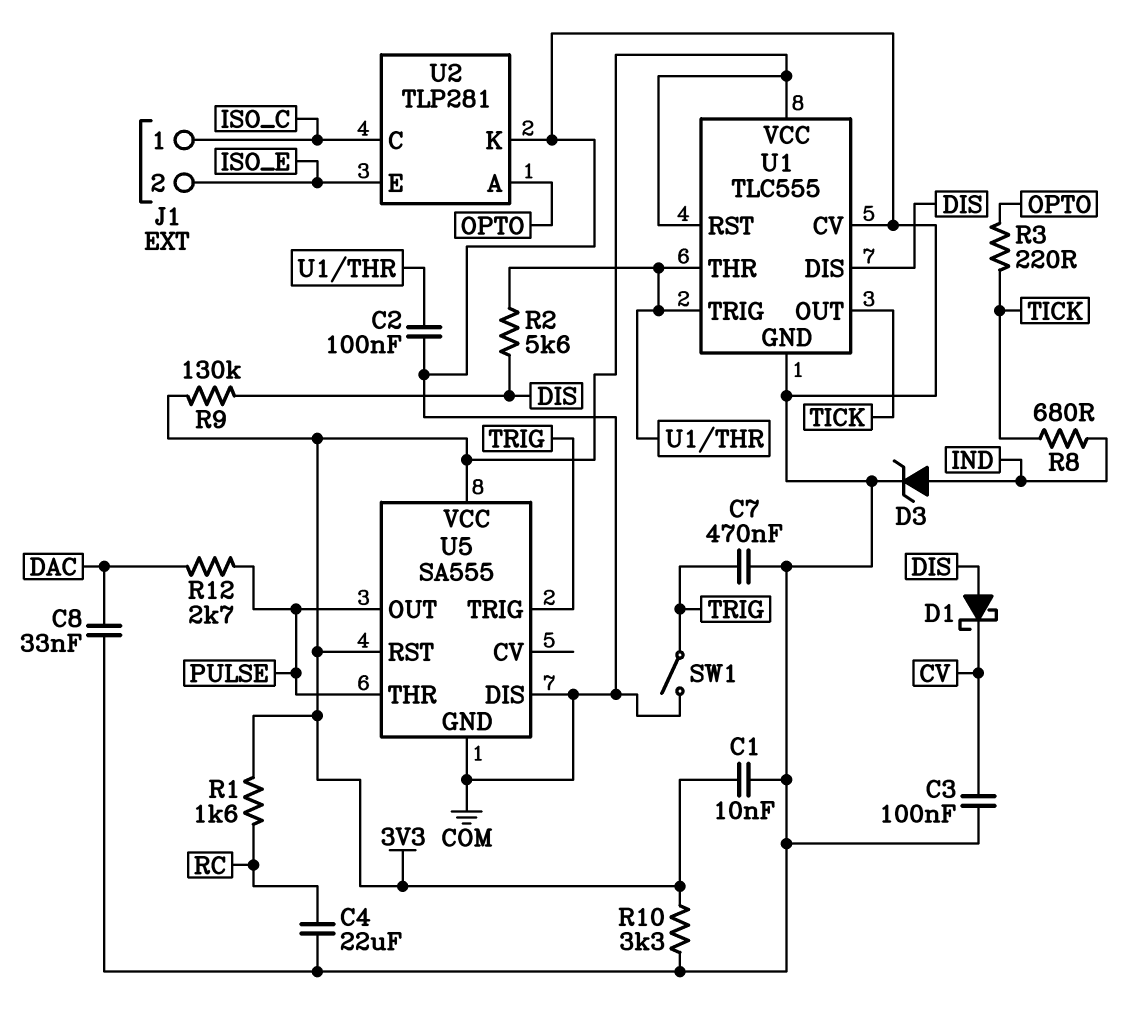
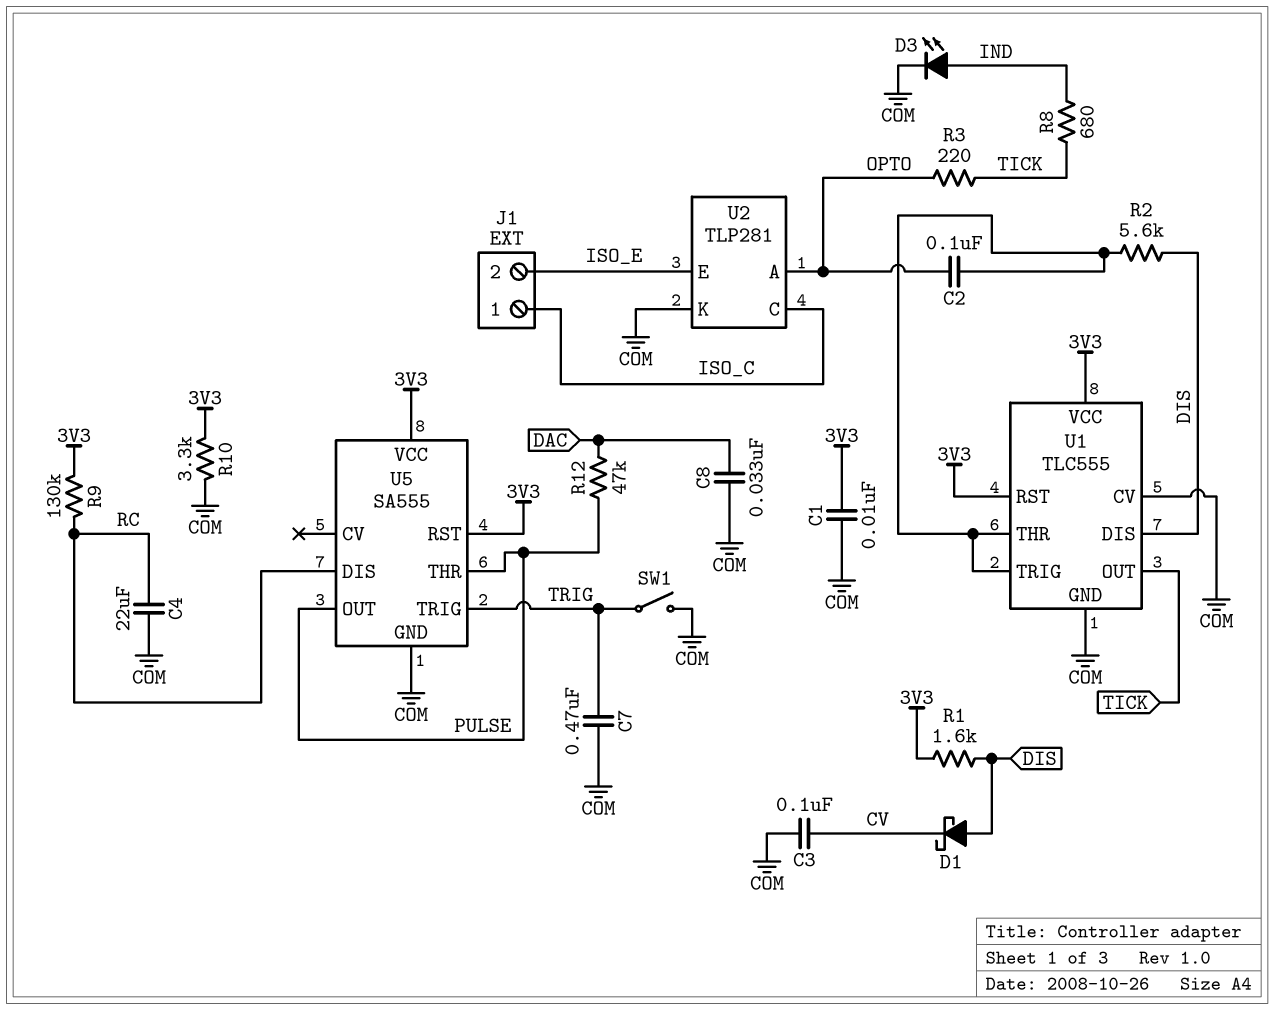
C2: 100nF (COM, U1/THR) -> 100nF (OPTO, U1/THR)
D3: zener (A IND, K COM) -> LED (A IND, K COM)
R1: 1.6k (3V3, RC) -> 1.6k (3V3, DIS)
R9: 130k (3V3, DIS) -> 130k (3V3, RC)
R12: 2.7k (DAC, PULSE) -> 47k (DAC, PULSE)
U5 pin DIS: COM -> RC

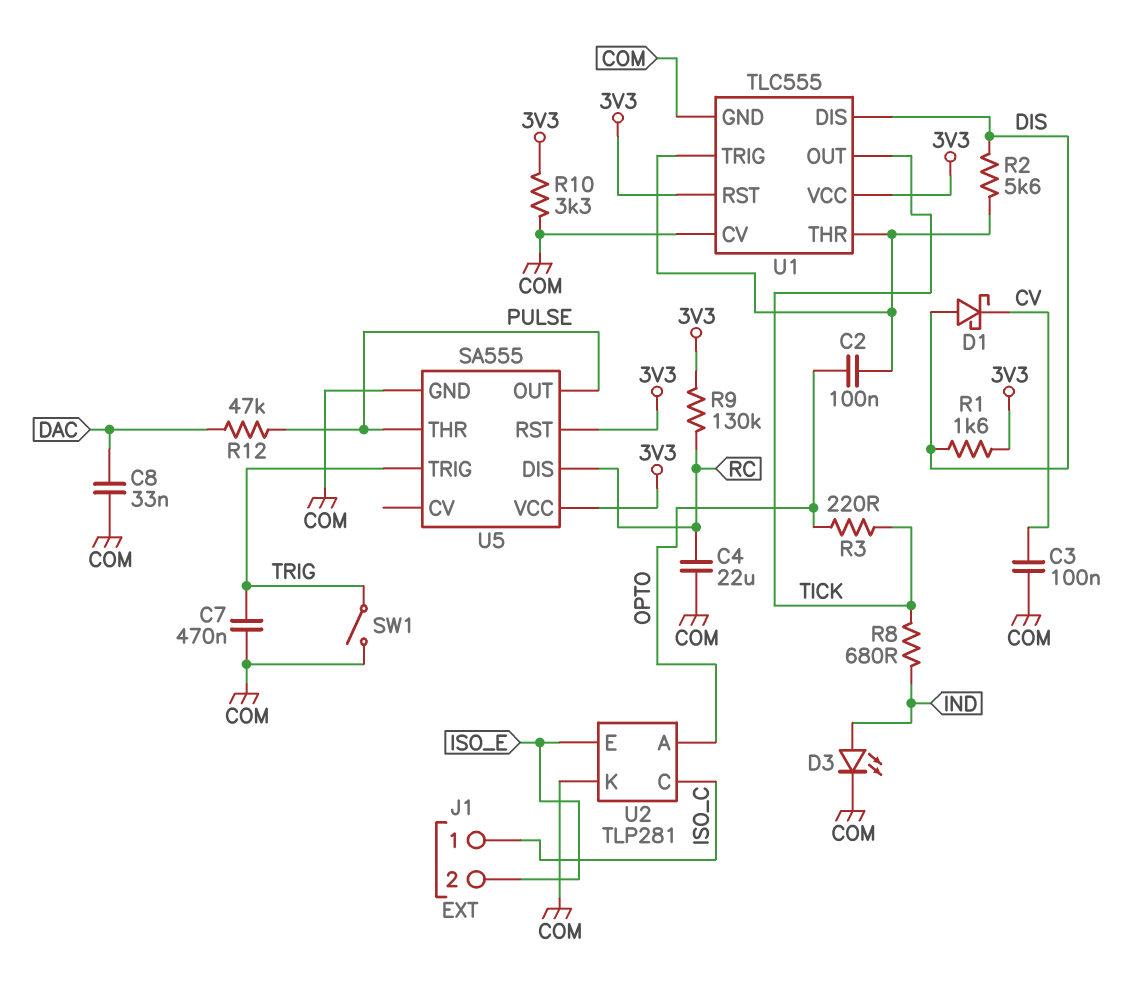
C1: 10nF (3V3, COM) -> none

